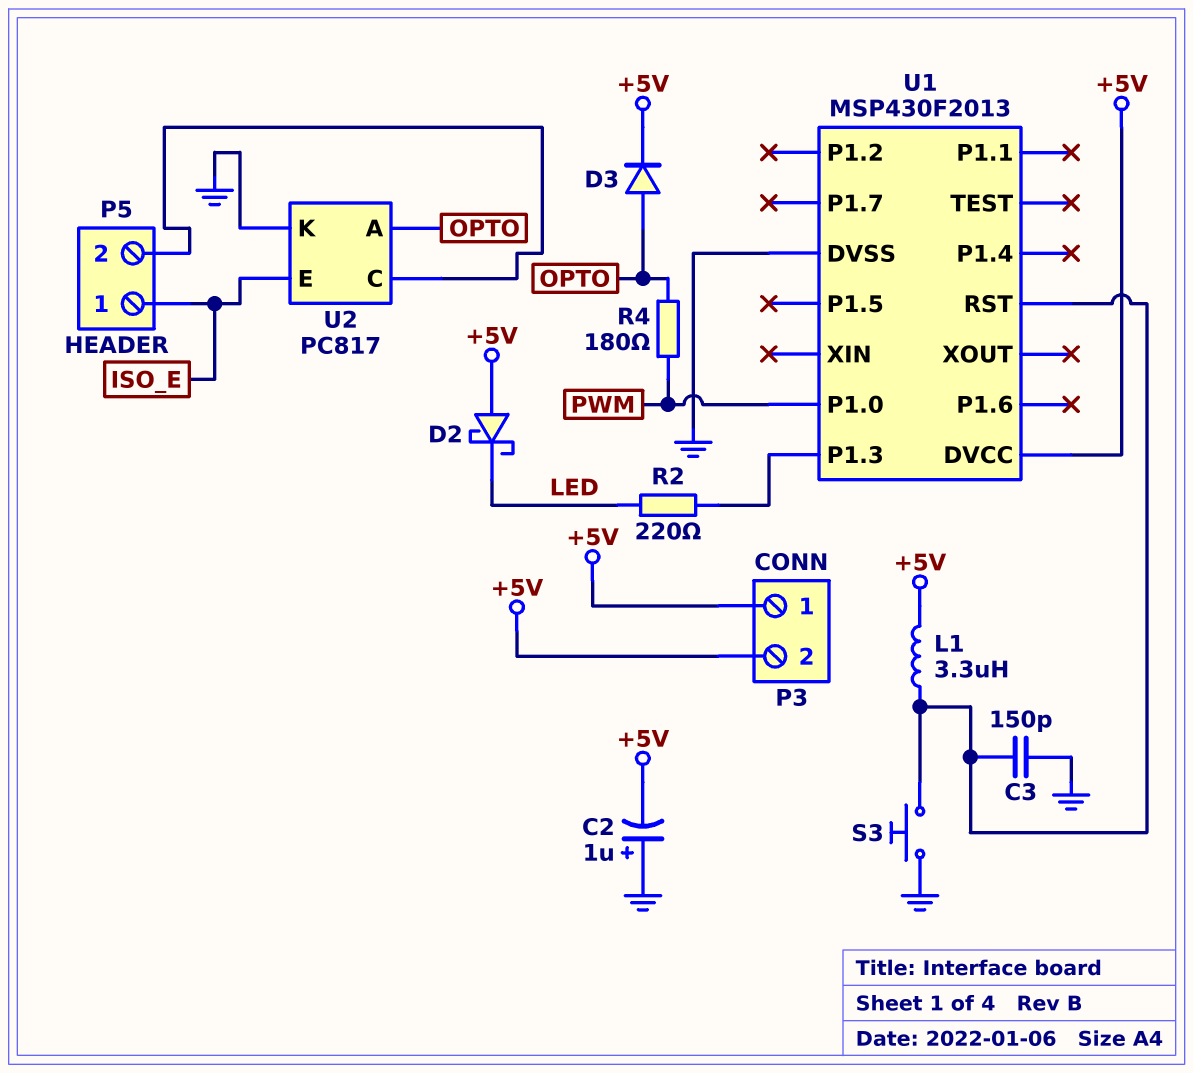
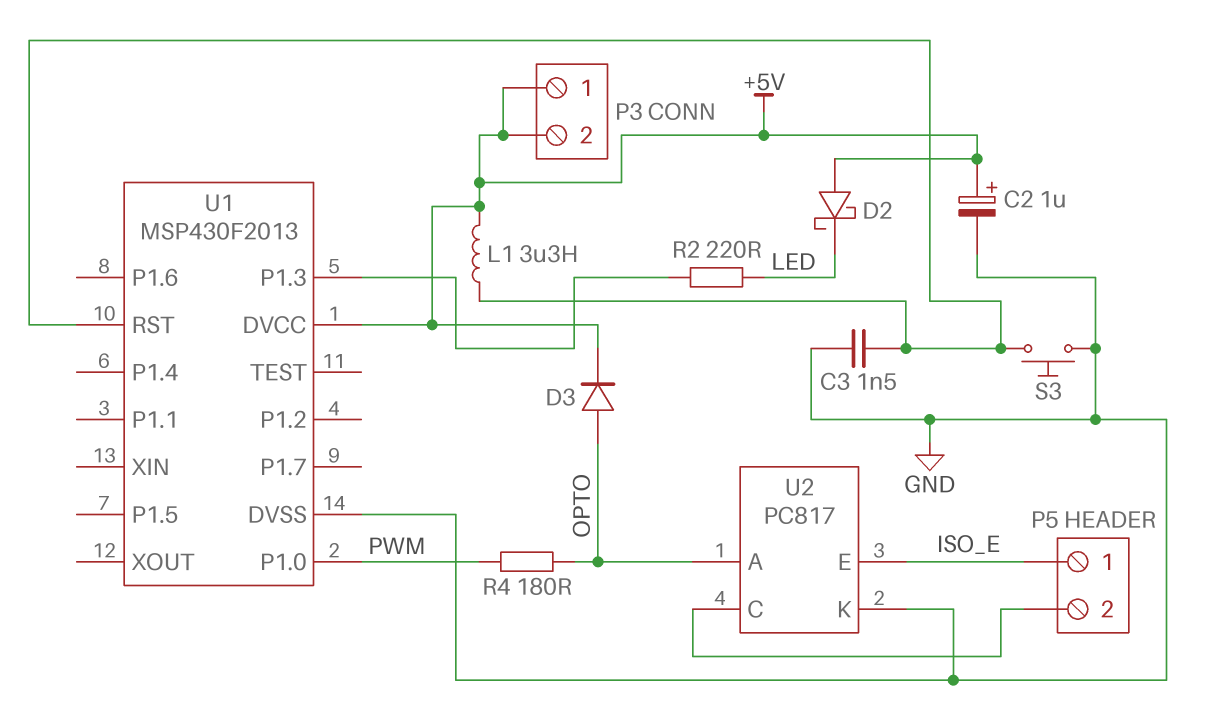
C2: 1uF (plus GND, minus +5V) -> 1uF (plus +5V, minus GND)
C3: 150pF (GND, U1/RST) -> 1.5nF (GND, U1/RST)

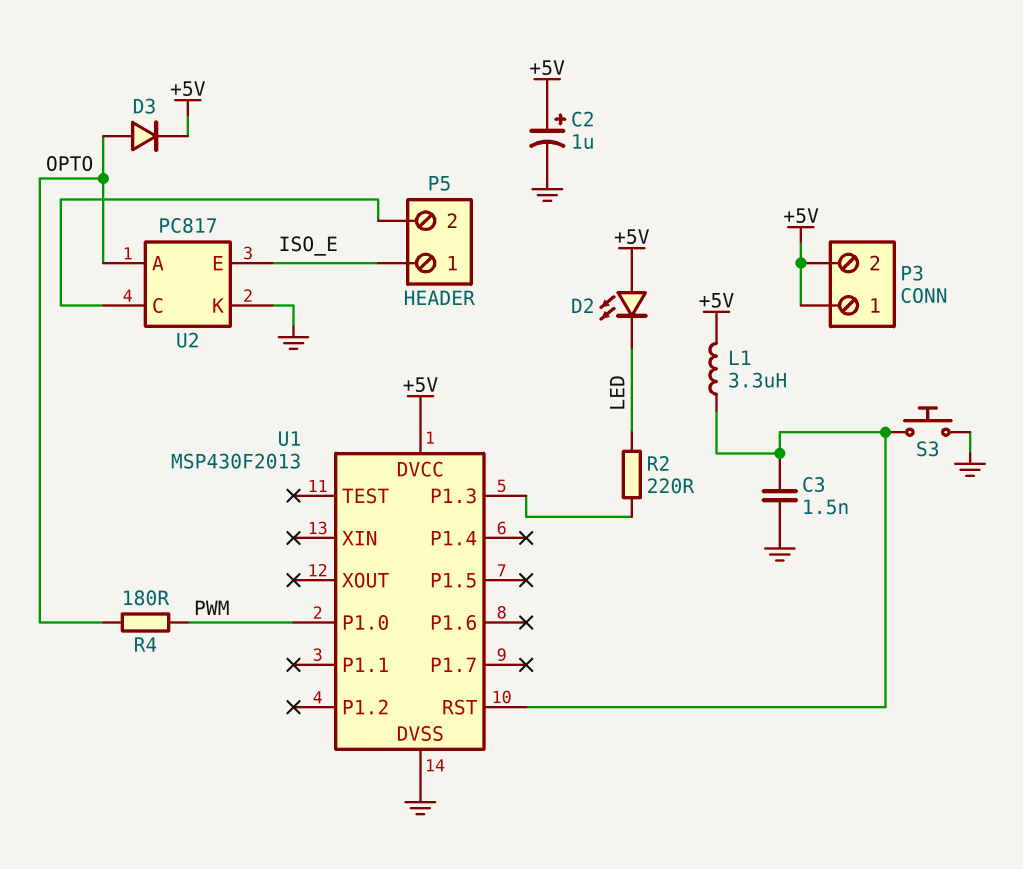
D2: schottky (A +5V, K LED) -> LED (A +5V, K LED)

